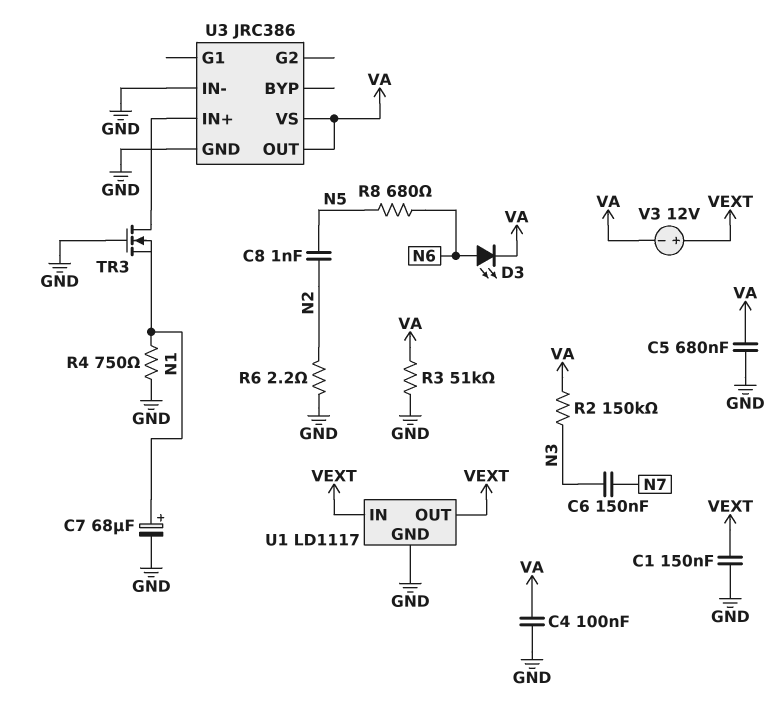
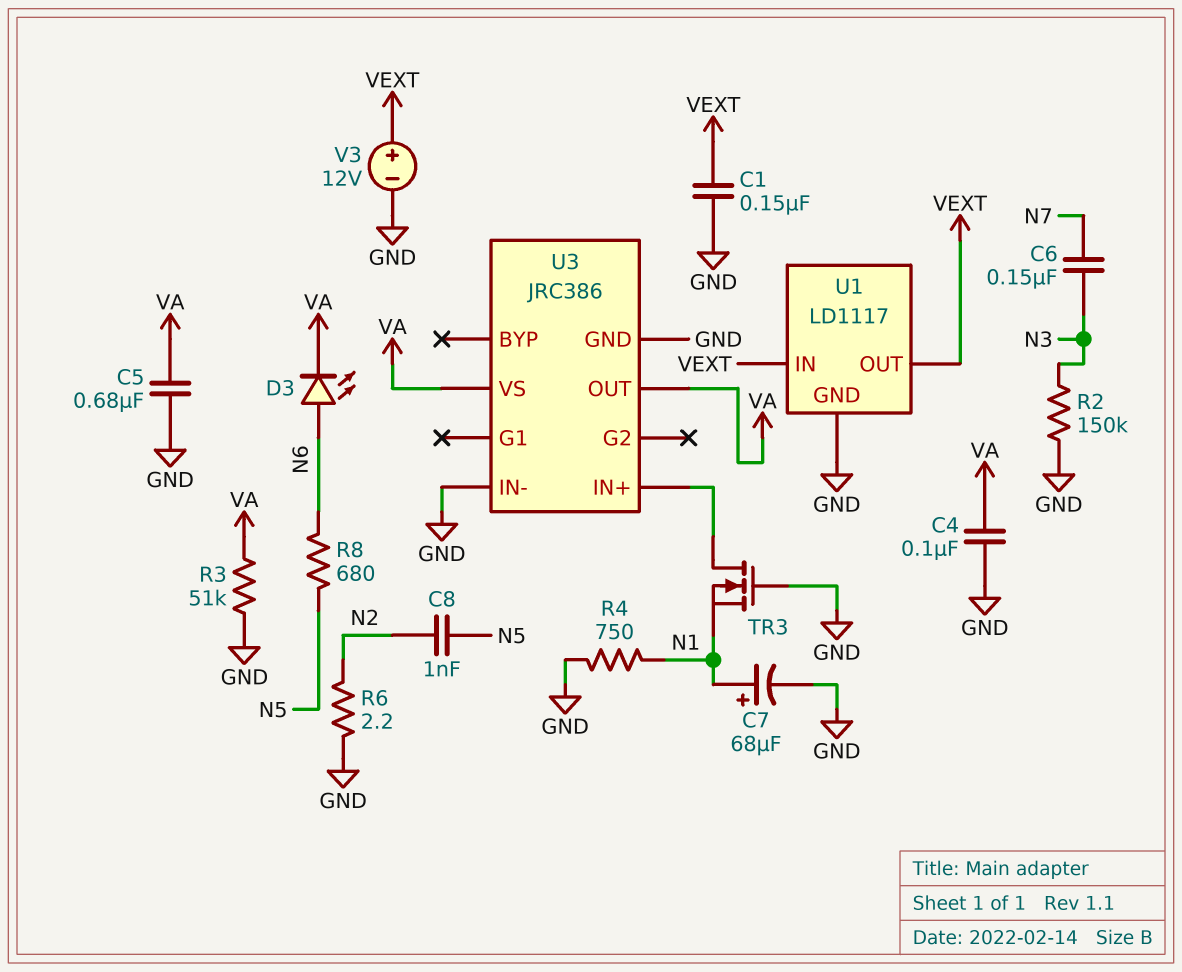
R2: 150k (N3, VA) -> 150k (GND, N3)
V3: 12V (plus VEXT, minus VA) -> 12V (plus VEXT, minus GND)

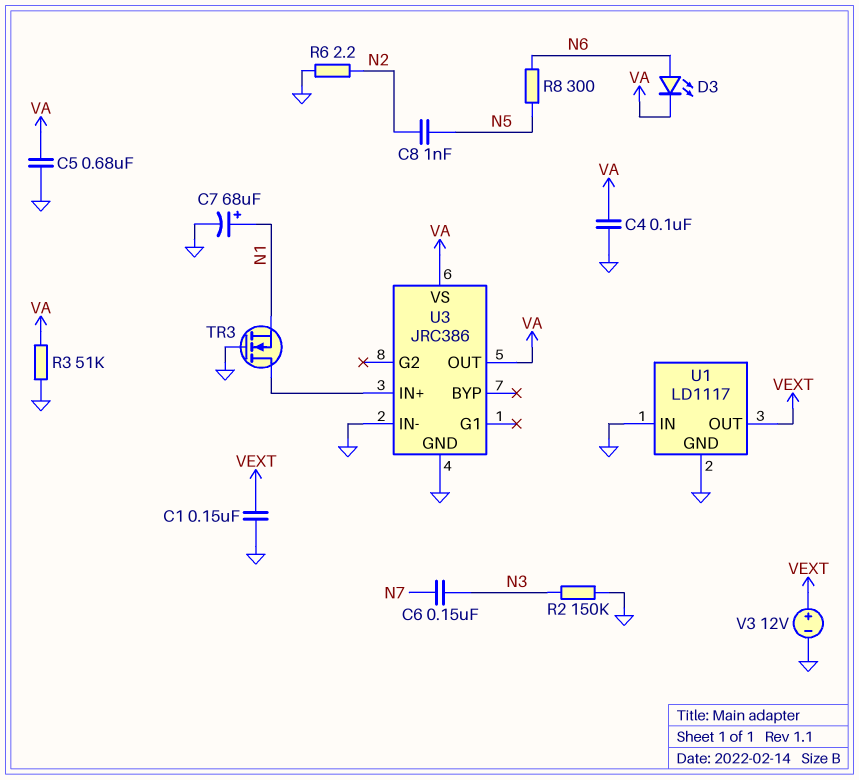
R4: 750 (GND, N1) -> none
R8: 680 (N5, N6) -> 300 (N5, N6)
U1 pin IN: VEXT -> GND

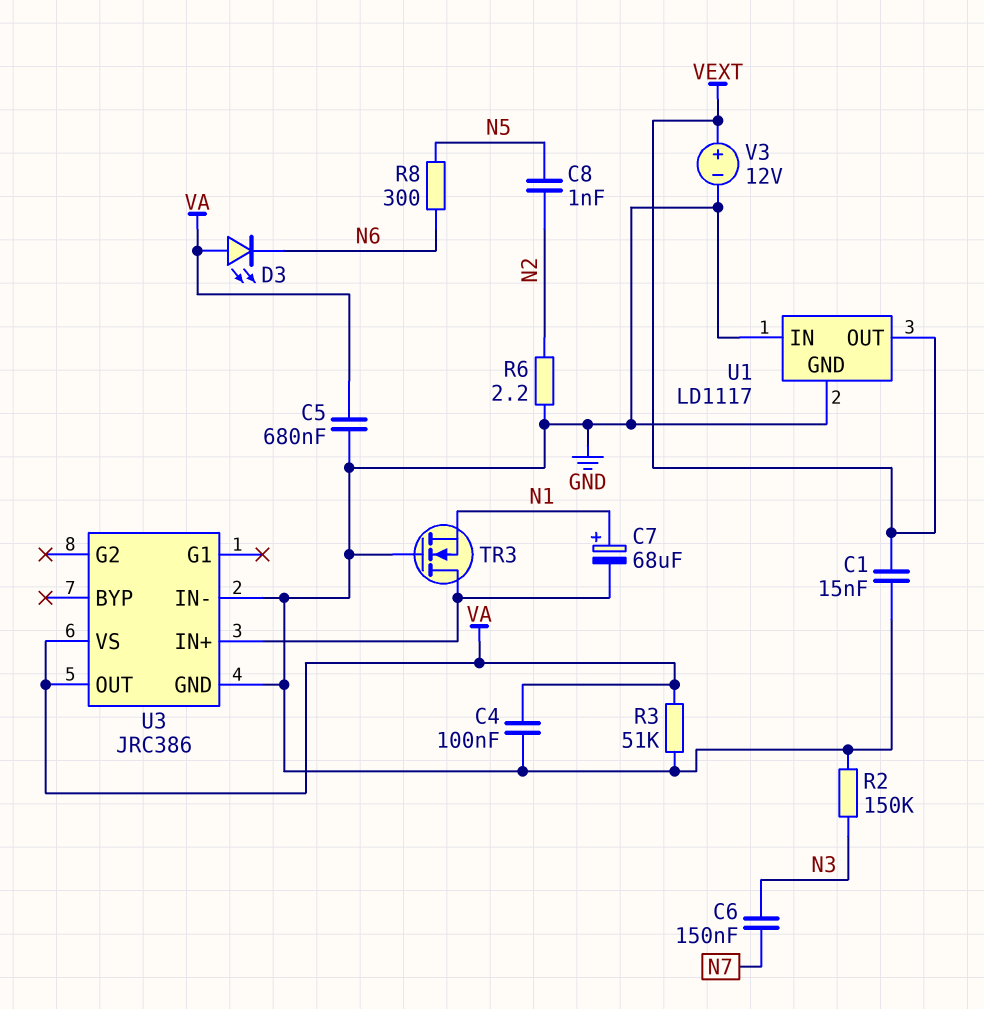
C1: 150nF (GND, VEXT) -> 15nF (GND, VEXT)
C7: 68uF (plus N1, minus GND) -> 68uF (plus N1, minus U3/IN+)
D3: LED (A N6, K VA) -> LED (A VA, K N6)

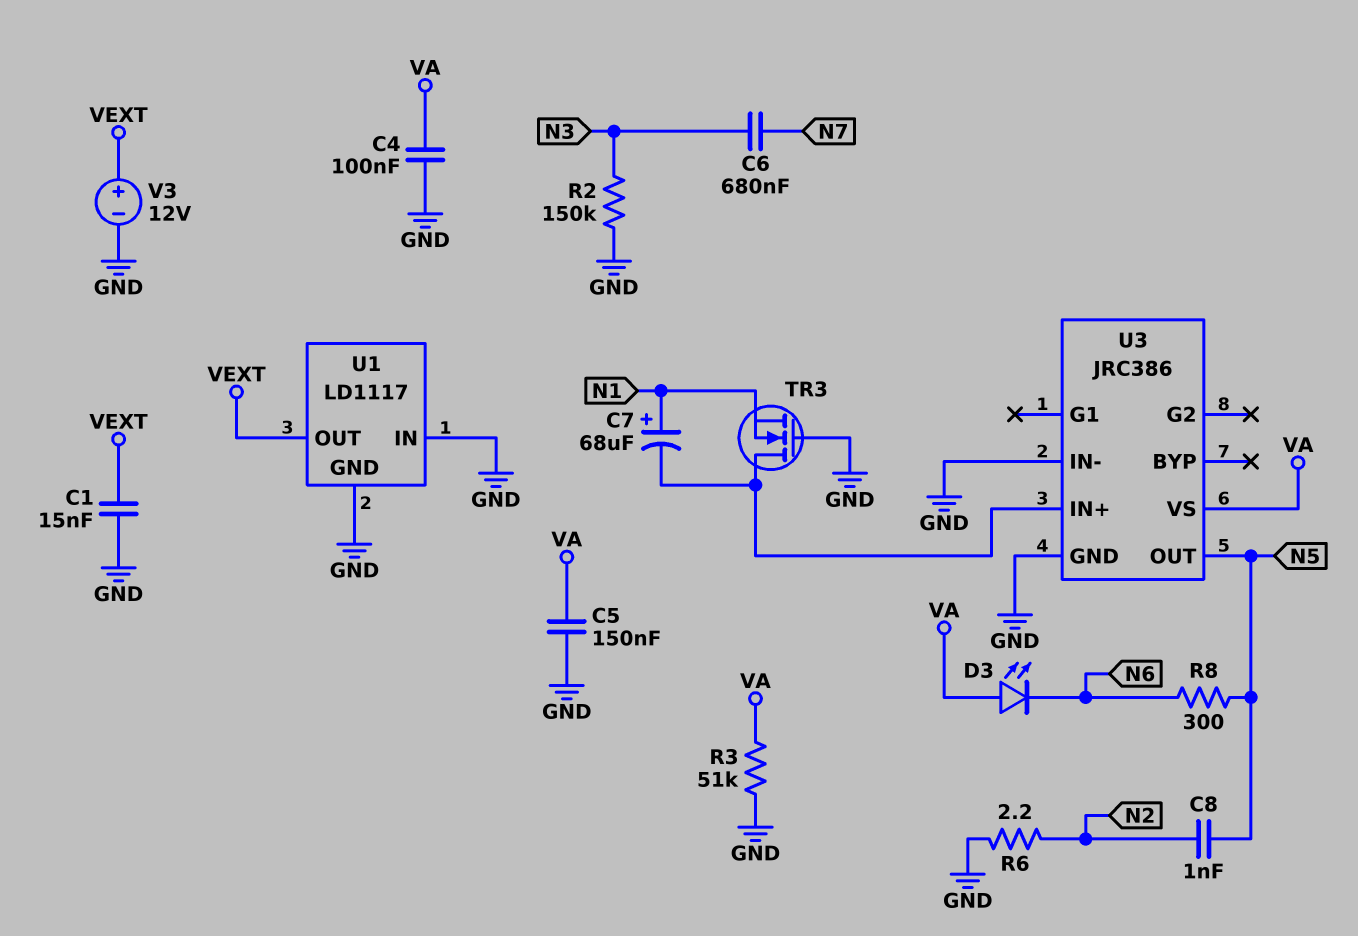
C5: 680nF (GND, VA) -> 150nF (GND, VA)
C6: 150nF (N3, N7) -> 680nF (N3, N7)
U3 pin OUT: VA -> N5

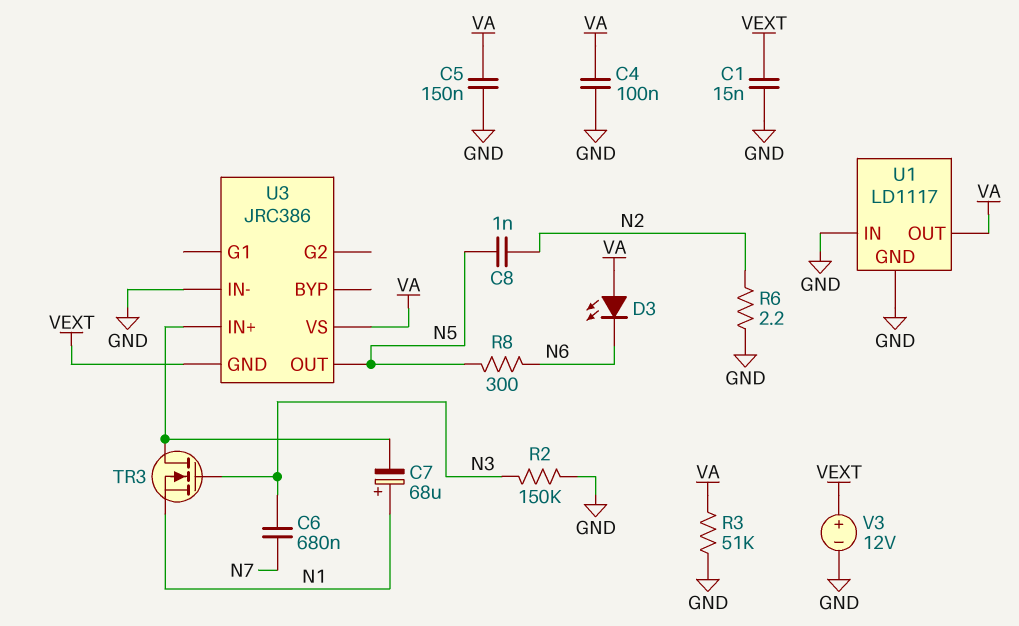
TR3: NMOS (G GND, D U3/IN+, S N1) -> NMOS (G N3, D U3/IN+, S N1)
U1 pin OUT: VEXT -> VA
U3 pin GND: GND -> VEXT

